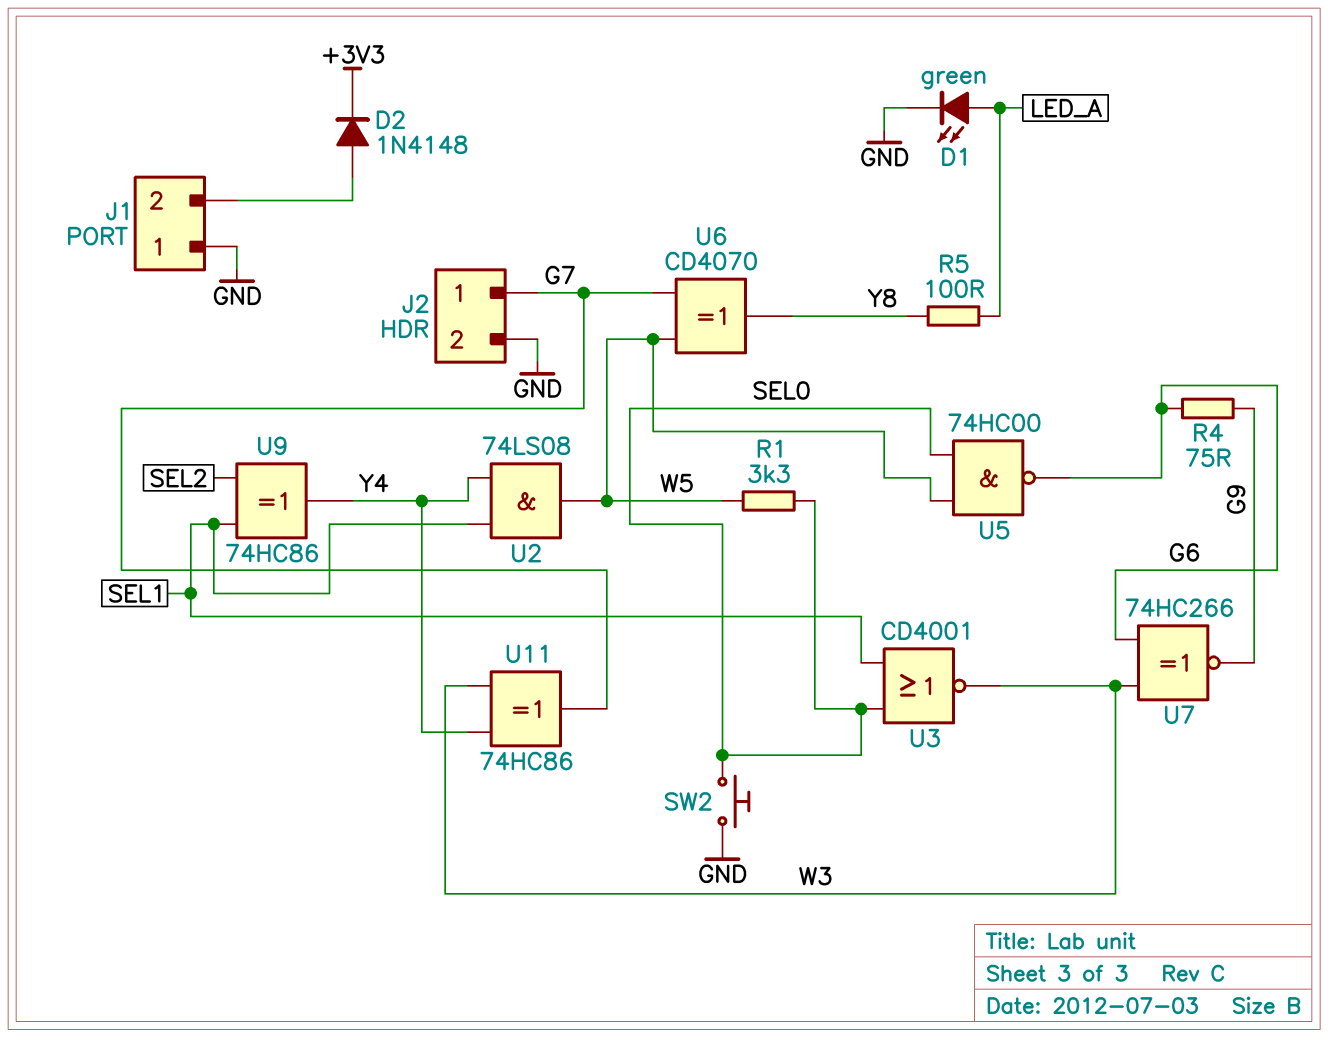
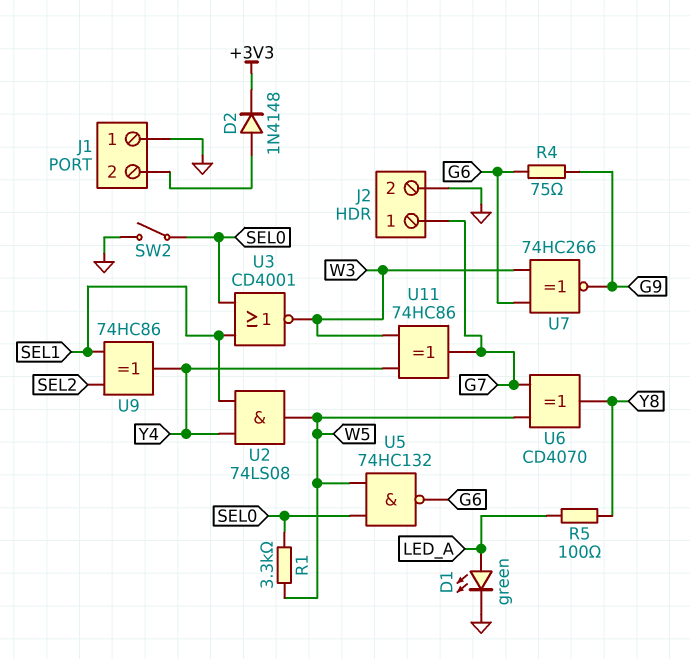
SW2: button (GND, SEL0) -> switch (GND, SEL0)
U5: NAND 74HC00 (in SEL0, in W5, out G6) -> NAND 74HC132 (in SEL0, in W5, out G6)

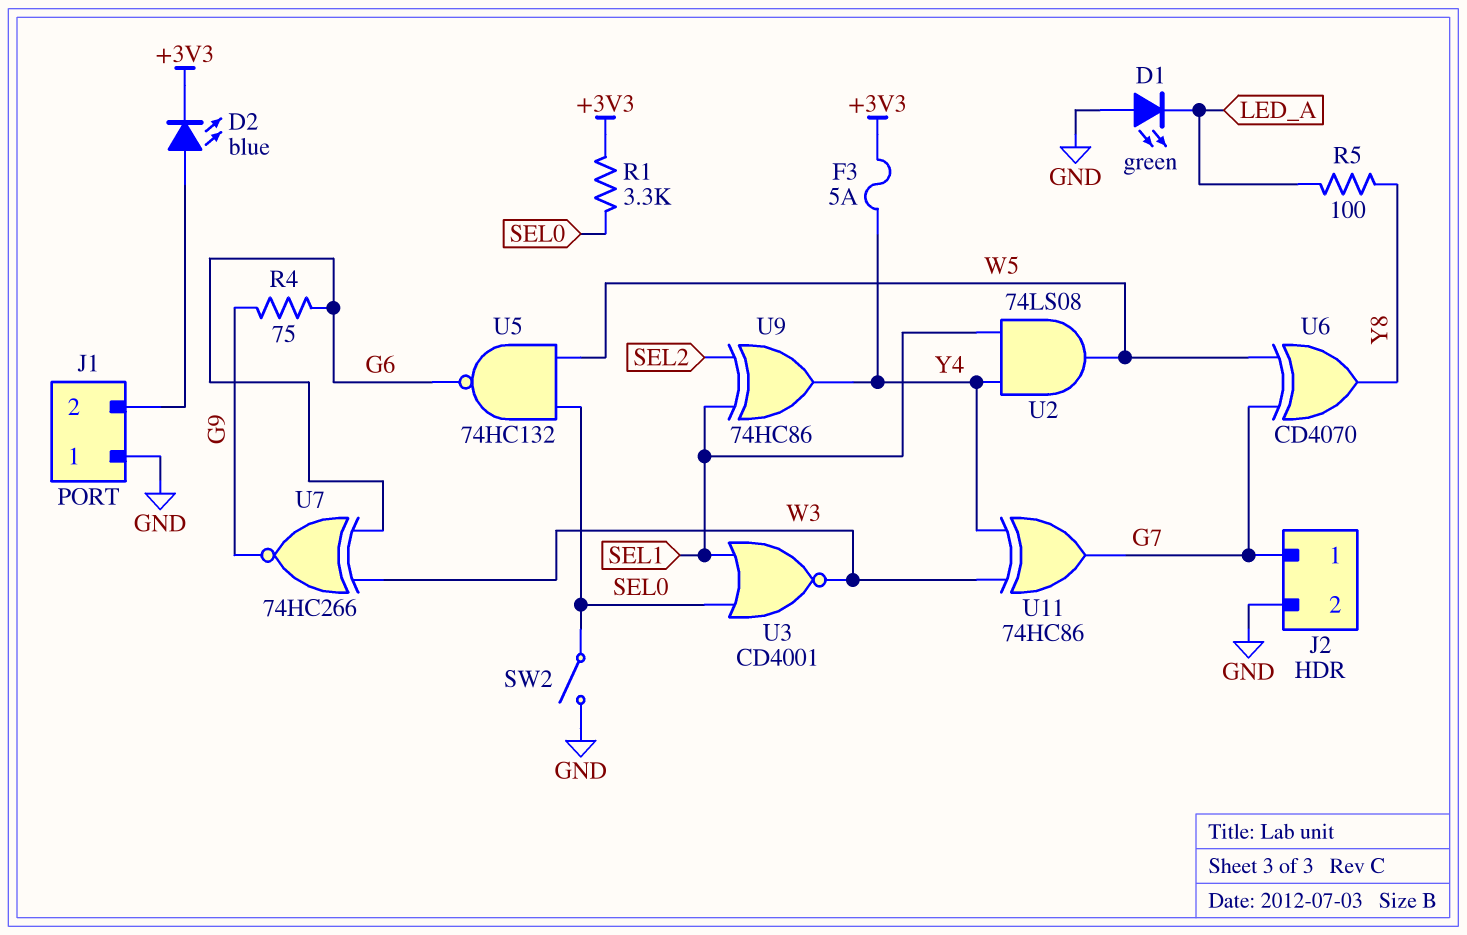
D1: LED green (A LED_A, K GND) -> LED green (A GND, K LED_A)
D2: diode 1N4148 (A J1/2, K +3V3) -> LED blue (A J1/2, K +3V3)
F3: none -> 5A (+3V3, Y4)
R1: 3.3k (SEL0, W5) -> 3.3k (+3V3, SEL0)

